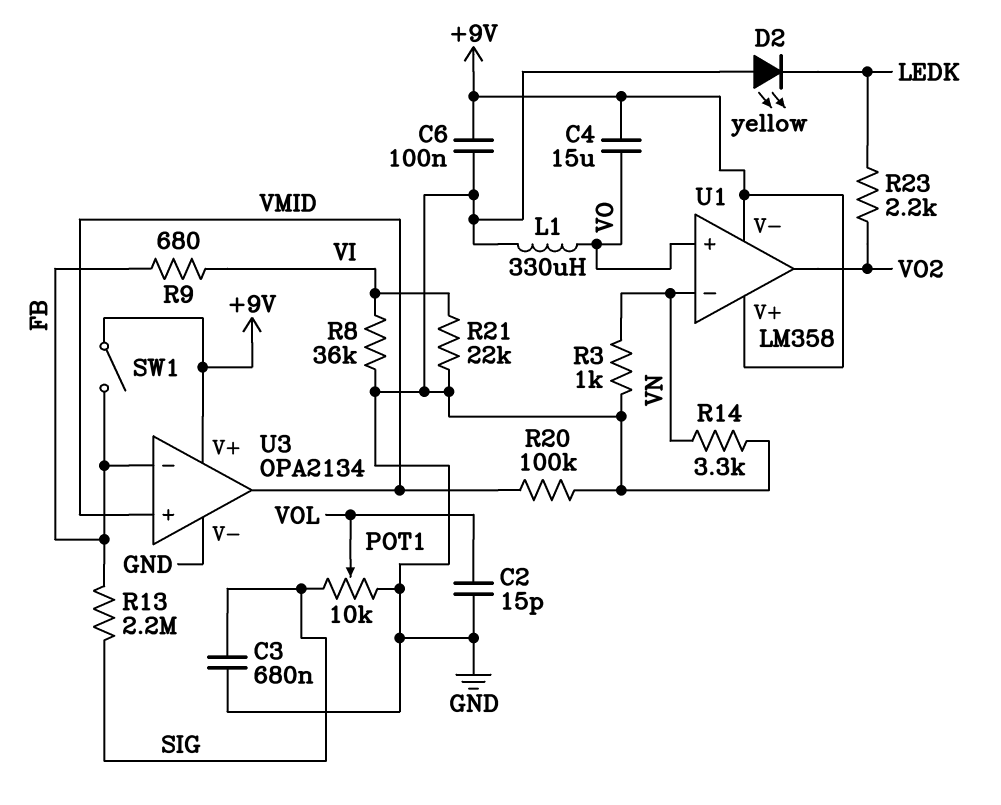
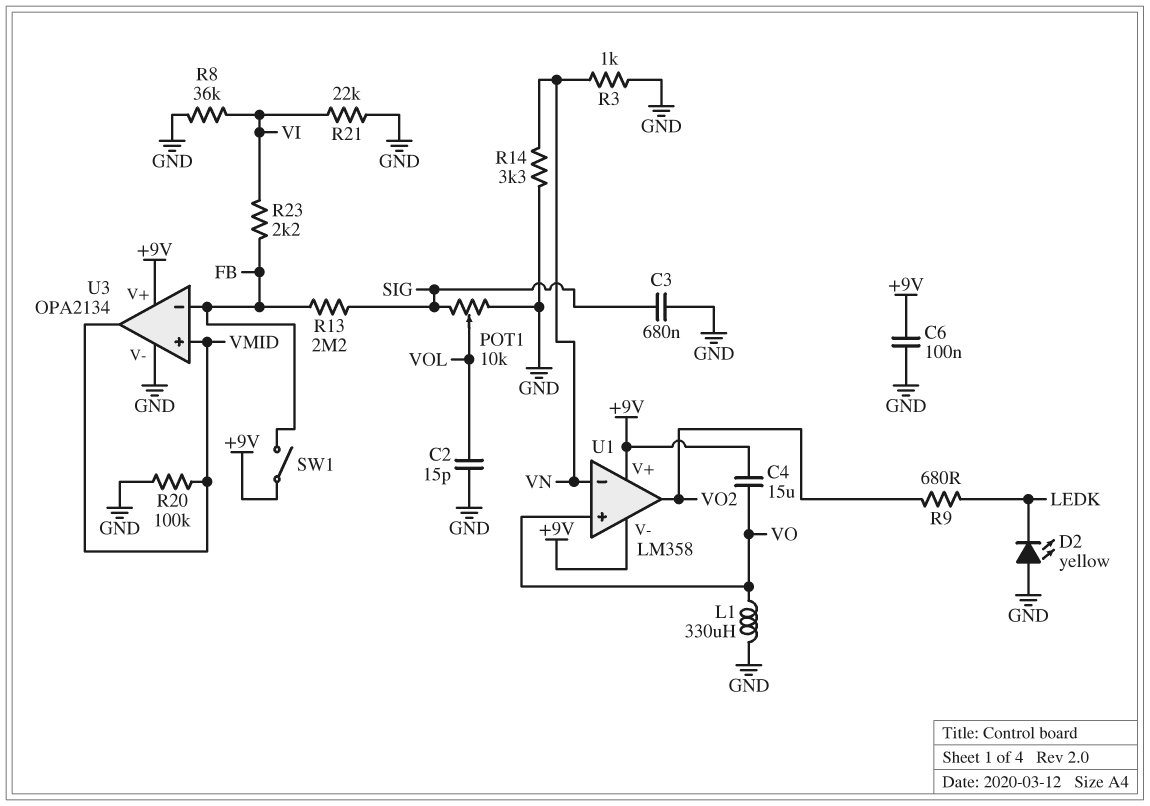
R9: 680 (FB, VI) -> 680 (LEDK, VO2)
R23: 2.2k (LEDK, VO2) -> 2.2k (FB, VI)

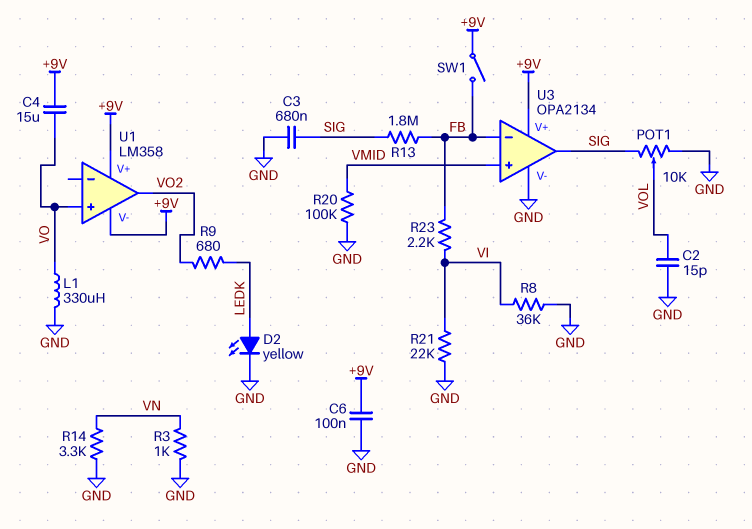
D2: LED yellow (A GND, K LEDK) -> LED yellow (A LEDK, K GND)
R13: 2.2M (FB, SIG) -> 1.8M (FB, SIG)
U1 pin in-: VN -> none
U3 pin out: VMID -> SIG

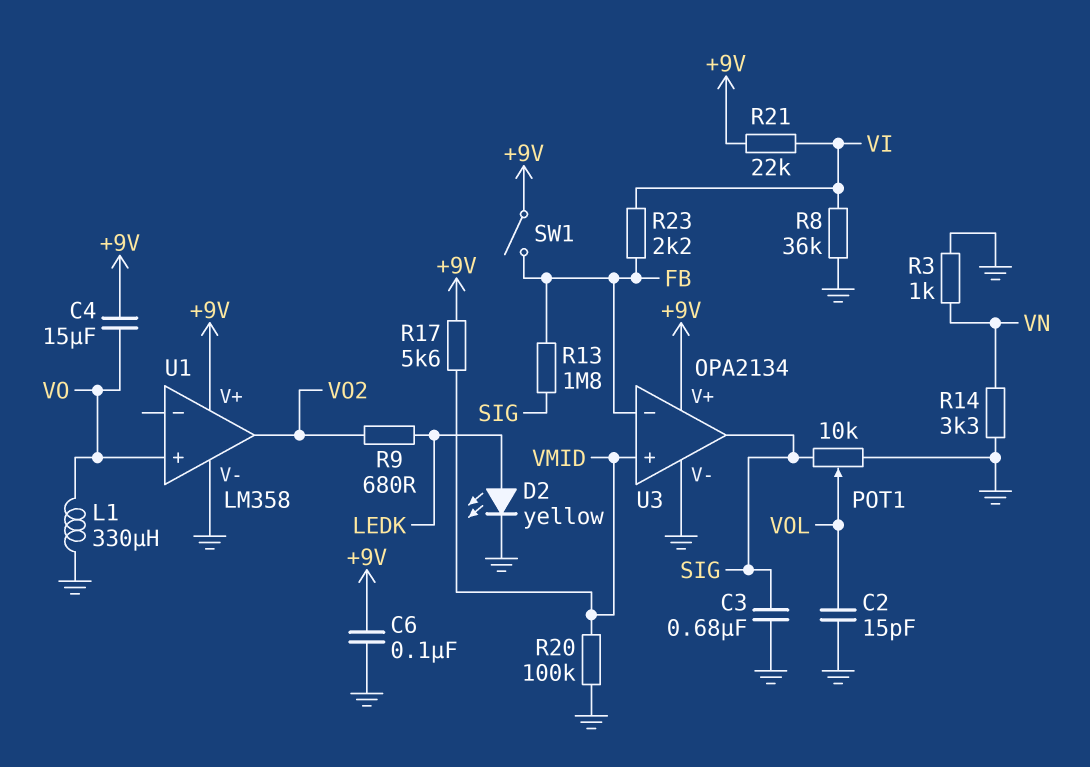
R17: none -> 5.6k (+9V, VMID)
R21: 22k (GND, VI) -> 22k (+9V, VI)
U1 pin V-: +9V -> GND

